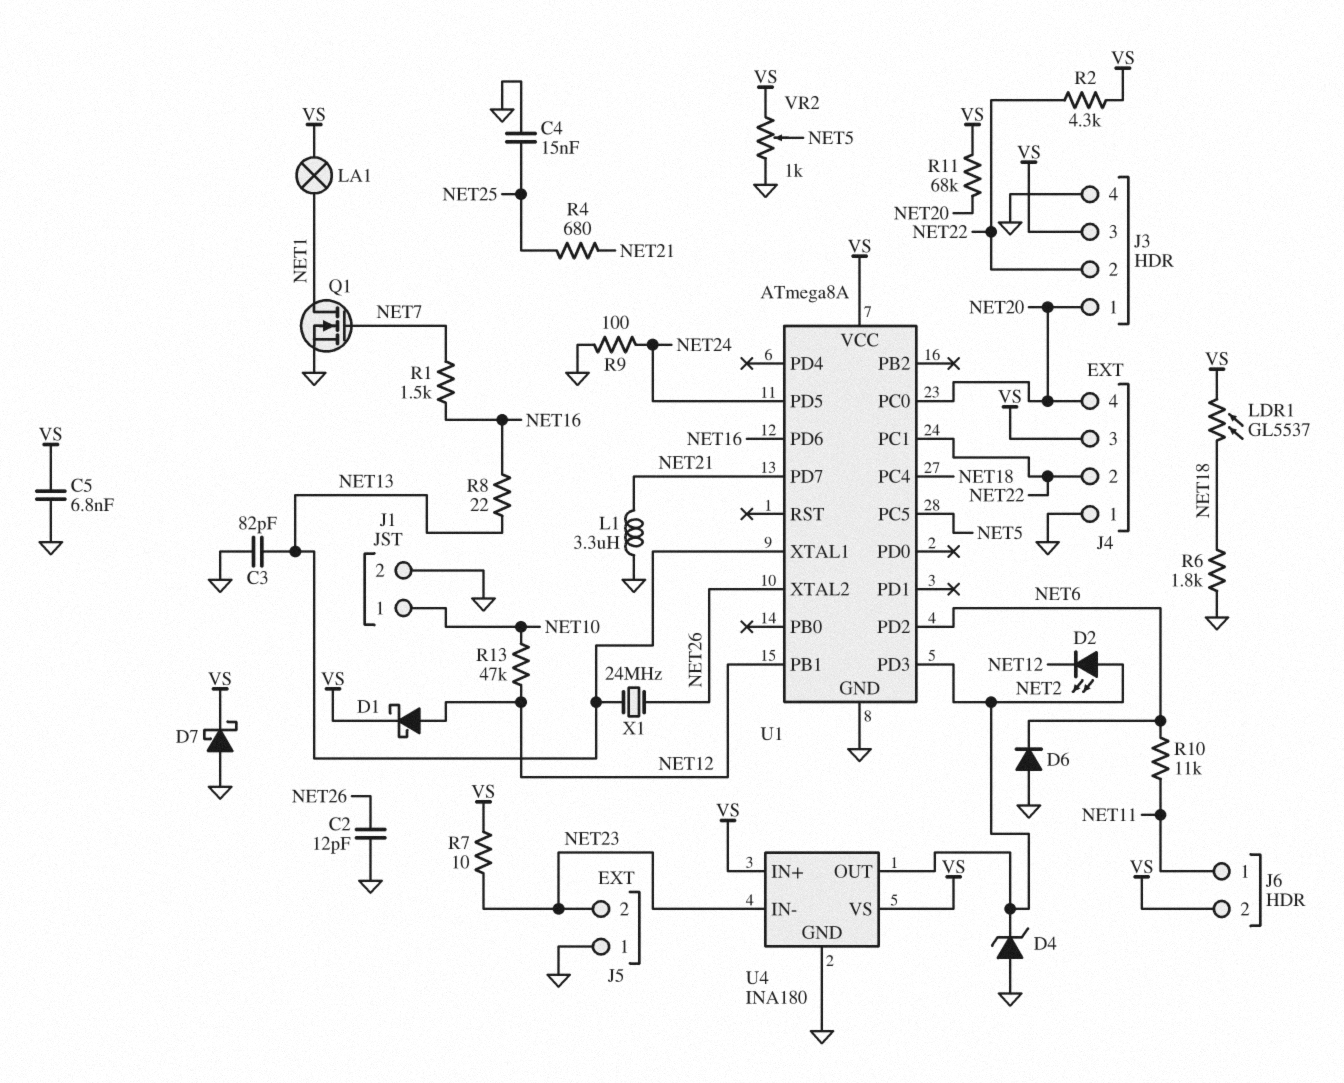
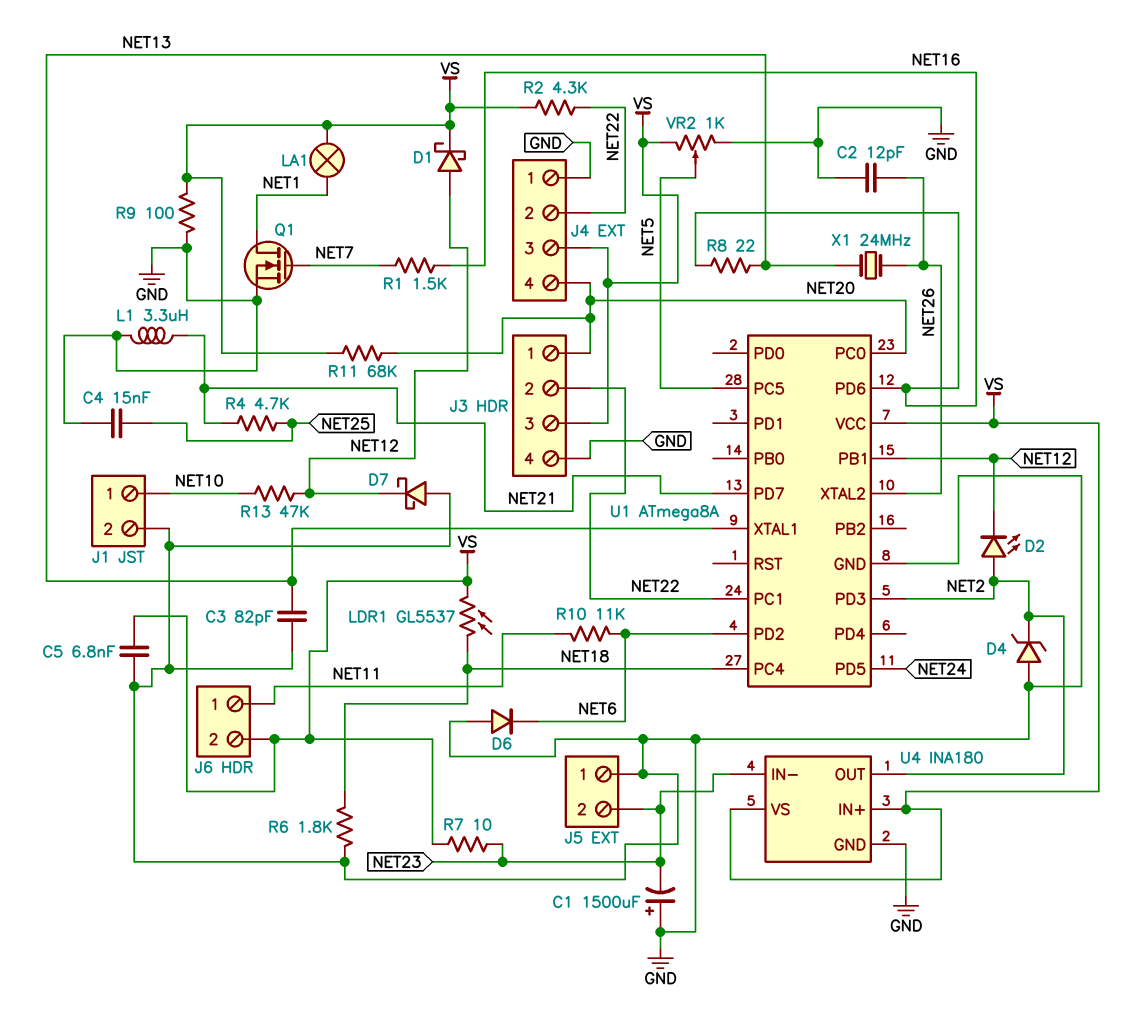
C1: none -> 1500uF (plus GND, minus NET23)
D7: schottky (A GND, K VS) -> schottky (A GND, K NET12)
R4: 680 (NET21, NET25) -> 4.7k (NET21, NET25)
R9: 100 (GND, NET24) -> 100 (GND, VS)

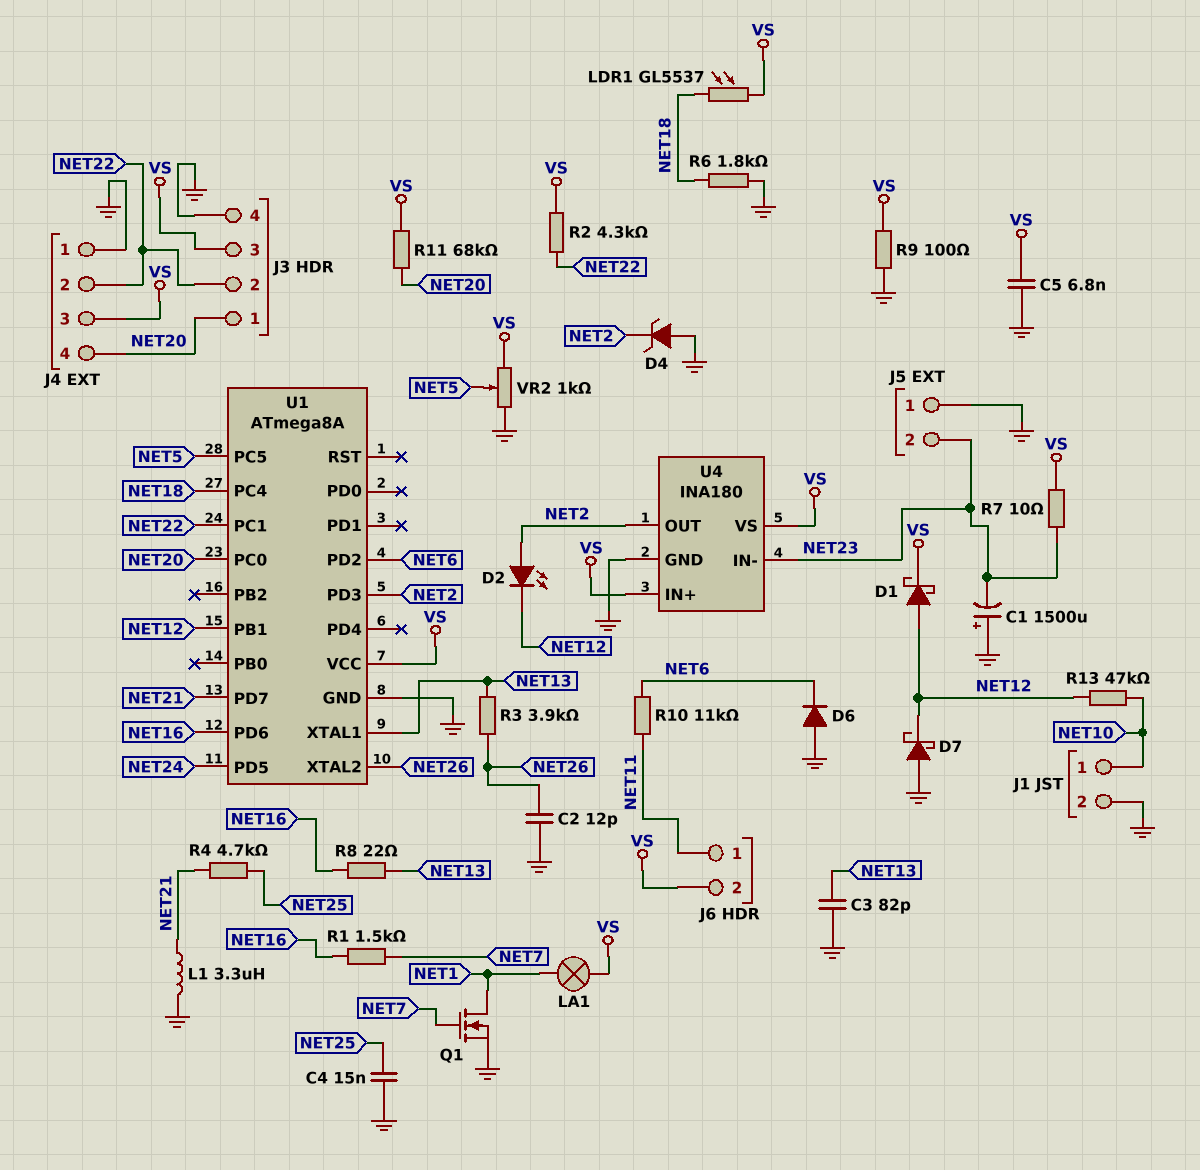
R3: none -> 3.9k (NET13, NET26)
X1: 24MHz (NET13, NET26) -> none

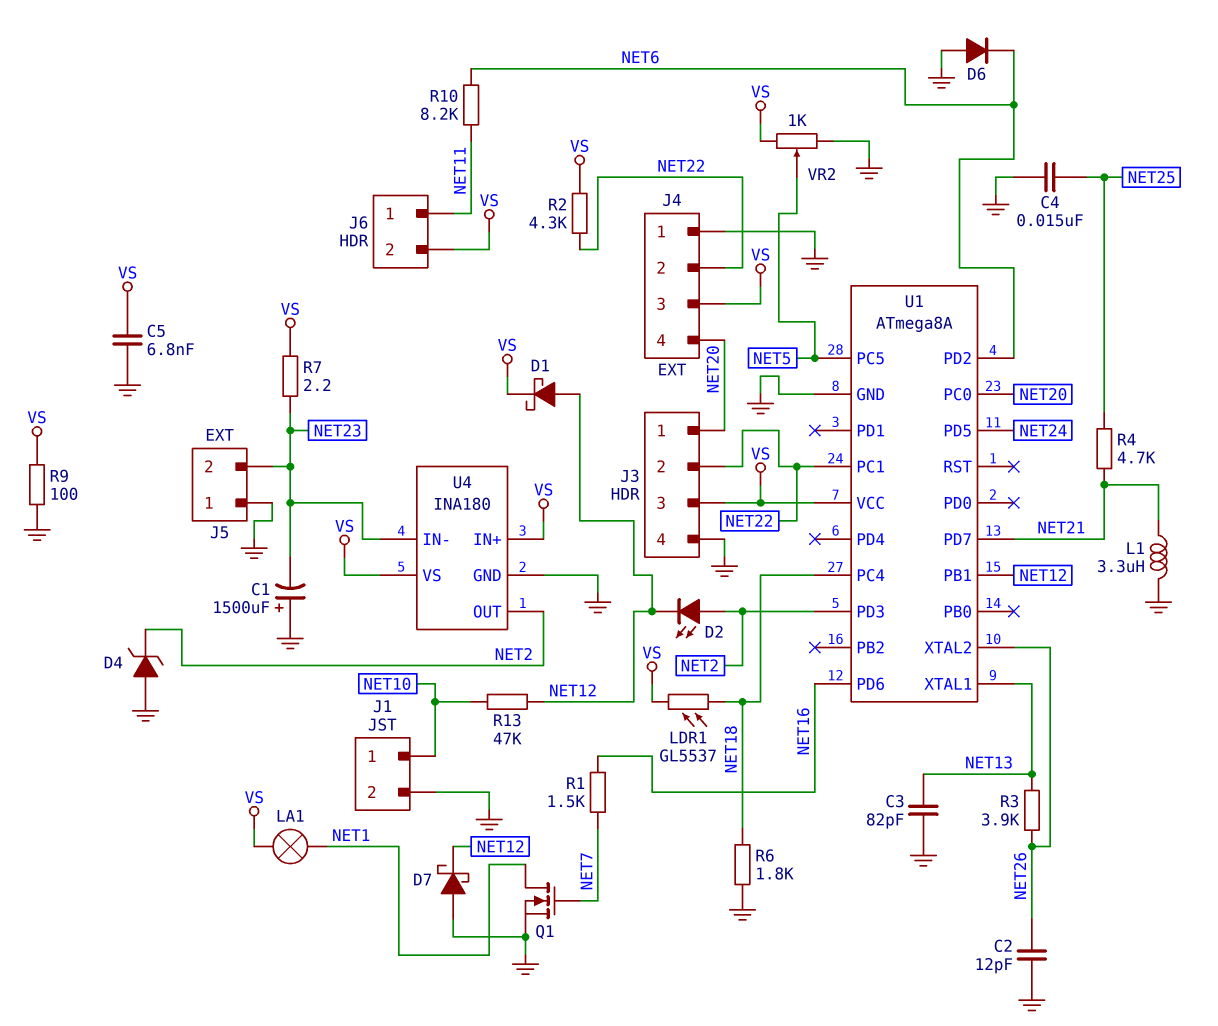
R7: 10 (NET23, VS) -> 2.2 (NET23, VS)
R8: 22 (NET13, NET16) -> none
R10: 11k (NET6, NET11) -> 8.2k (NET6, NET11)
R11: 68k (NET20, VS) -> none

